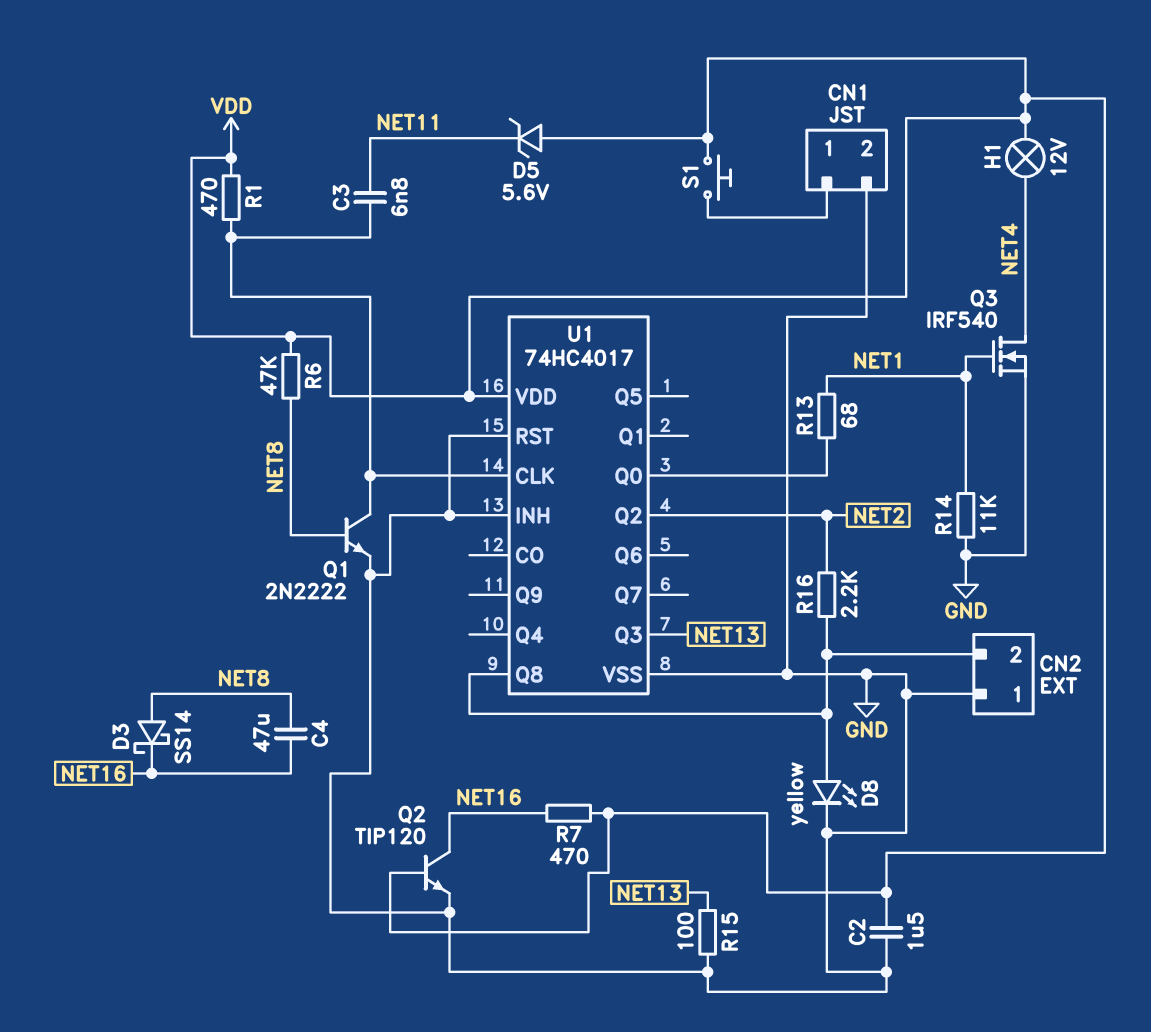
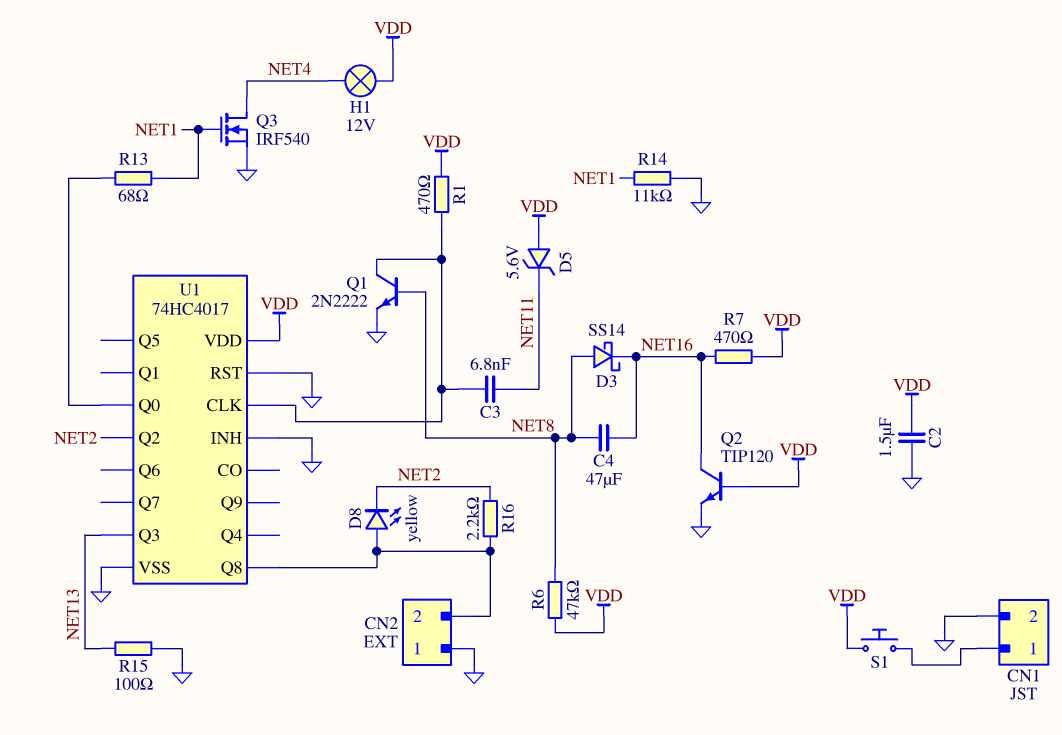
D8: LED yellow (A CN2/2, K GND) -> LED yellow (A CN2/2, K NET2)

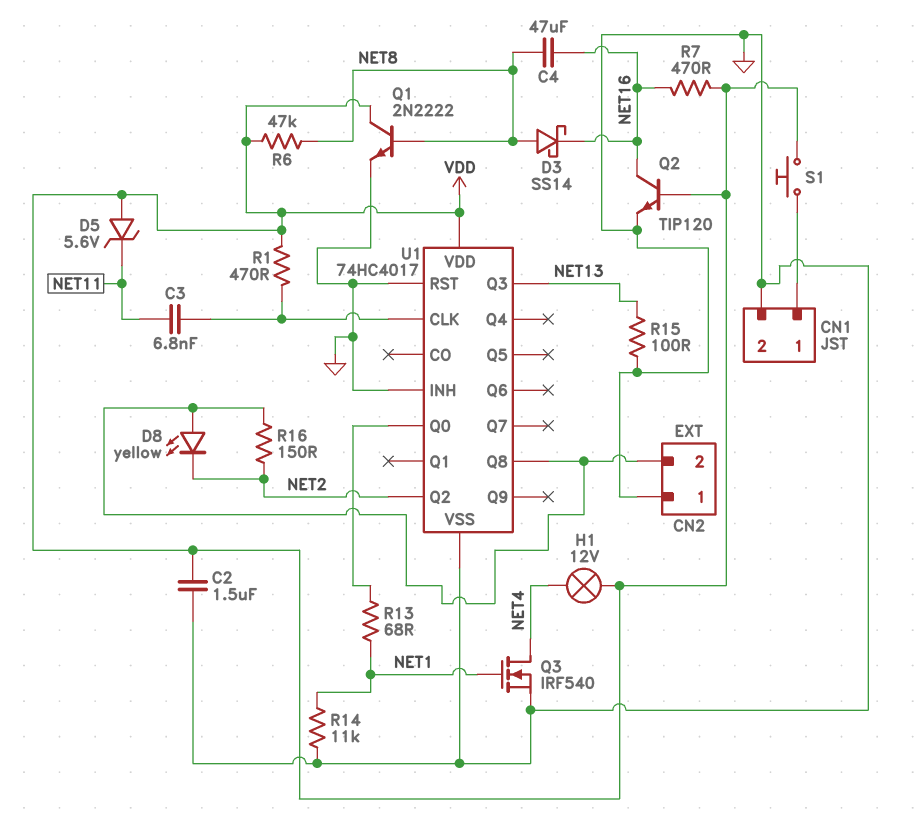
Q1: NPN 2N2222 (B NET8, C U1/CLK, E GND) -> NPN 2N2222 (B NET8, C VDD, E GND)
R16: 2.2k (CN2/2, NET2) -> 150 (CN2/2, NET2)

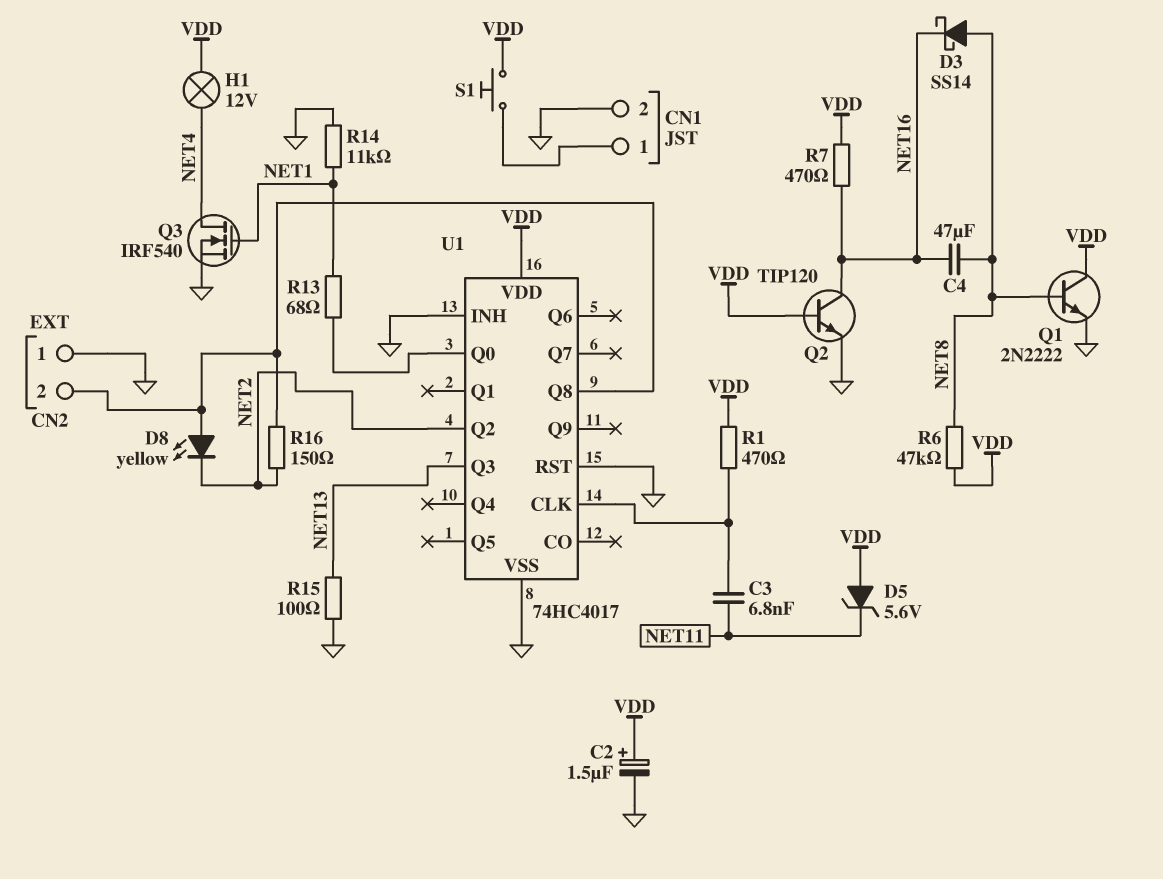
C2: 1.5uF (GND, VDD) -> 1.5uF (plus VDD, minus GND)

